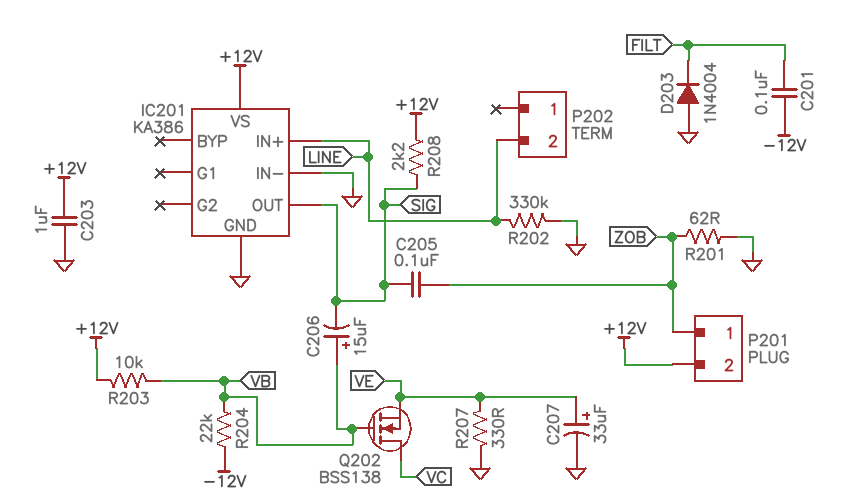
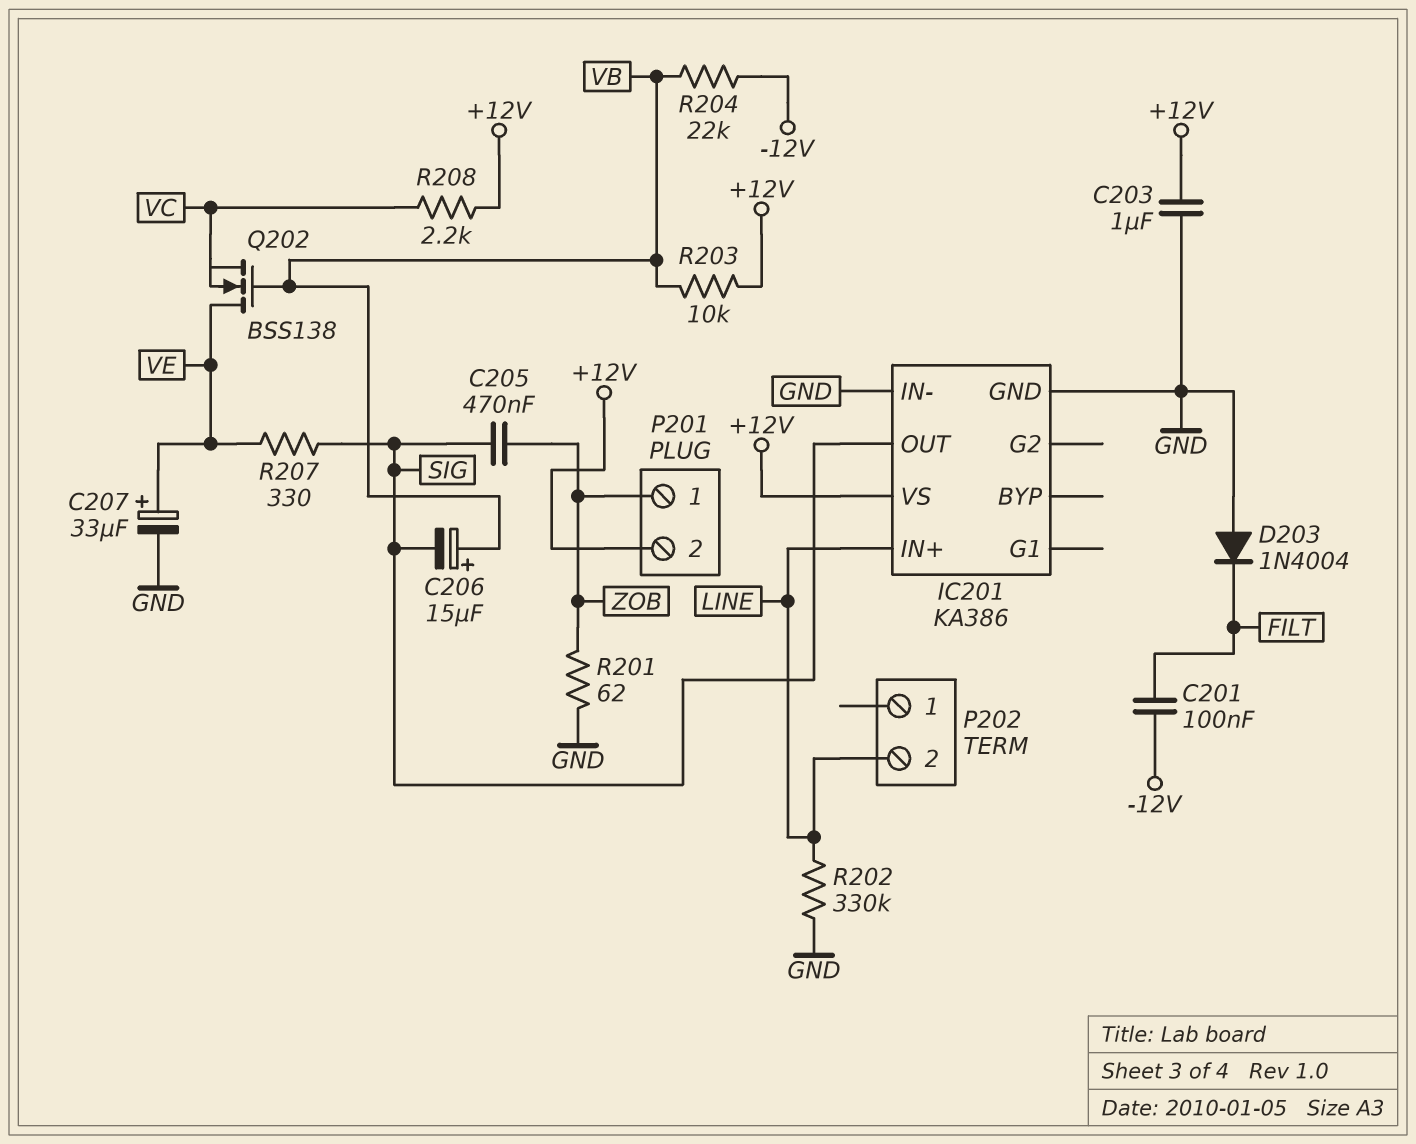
C205: 100nF (SIG, ZOB) -> 470nF (SIG, ZOB)
Q202: NMOS BSS138 (G VB, D VC, S VE) -> NMOS BSS138 (G VB, D VE, S VC)
R207: 330 (GND, VE) -> 330 (SIG, VE)
R208: 2.2k (+12V, SIG) -> 2.2k (+12V, VC)

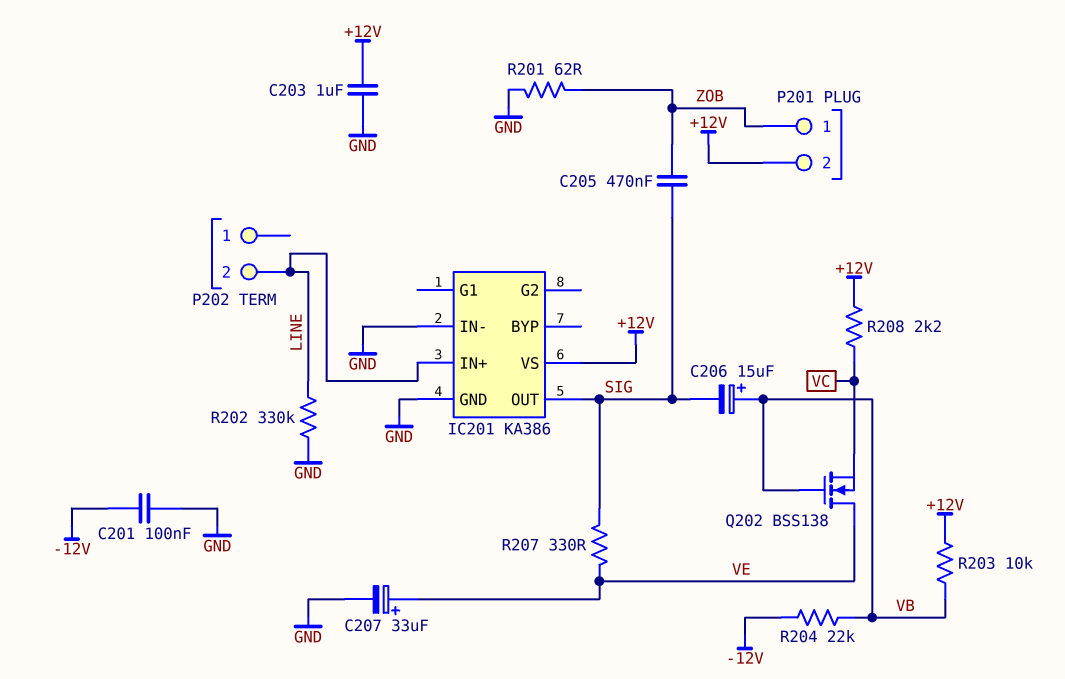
C201: 100nF (-12V, FILT) -> 100nF (-12V, GND)
D203: diode 1N4004 (A GND, K FILT) -> none

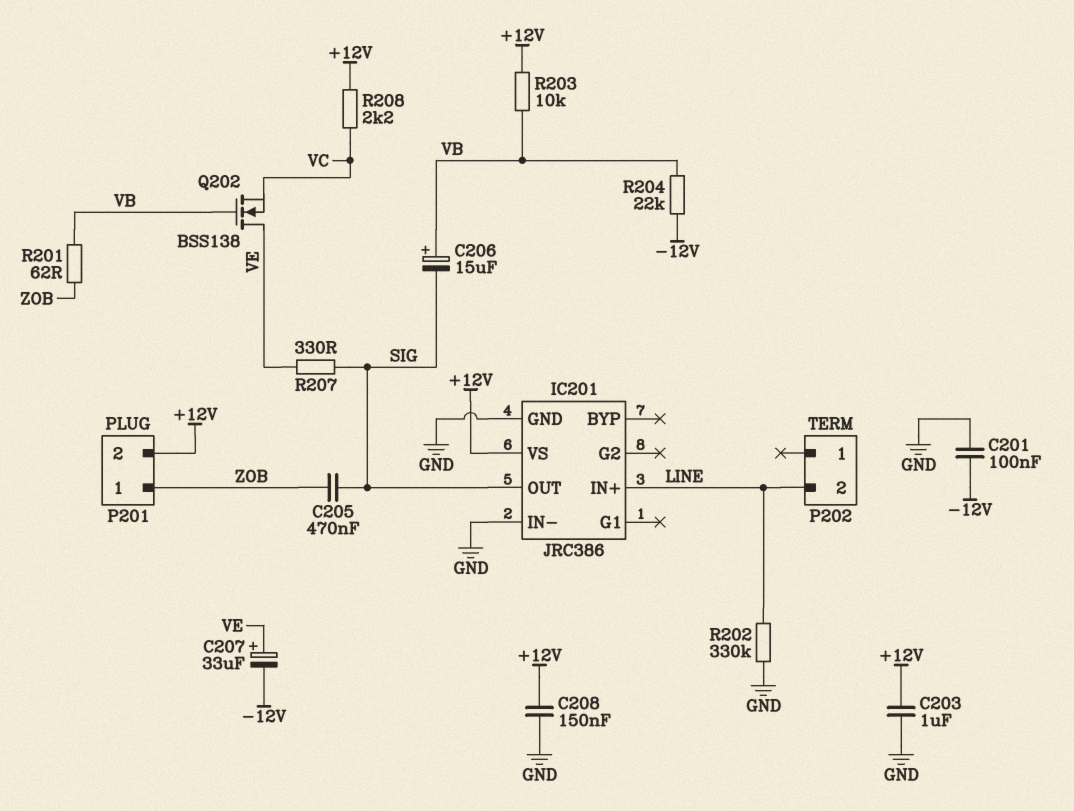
C207: 33uF (plus VE, minus GND) -> 33uF (plus VE, minus -12V)
C208: none -> 150nF (+12V, GND)
IC201: KA386 -> JRC386
R201: 62 (GND, ZOB) -> 62 (VB, ZOB)

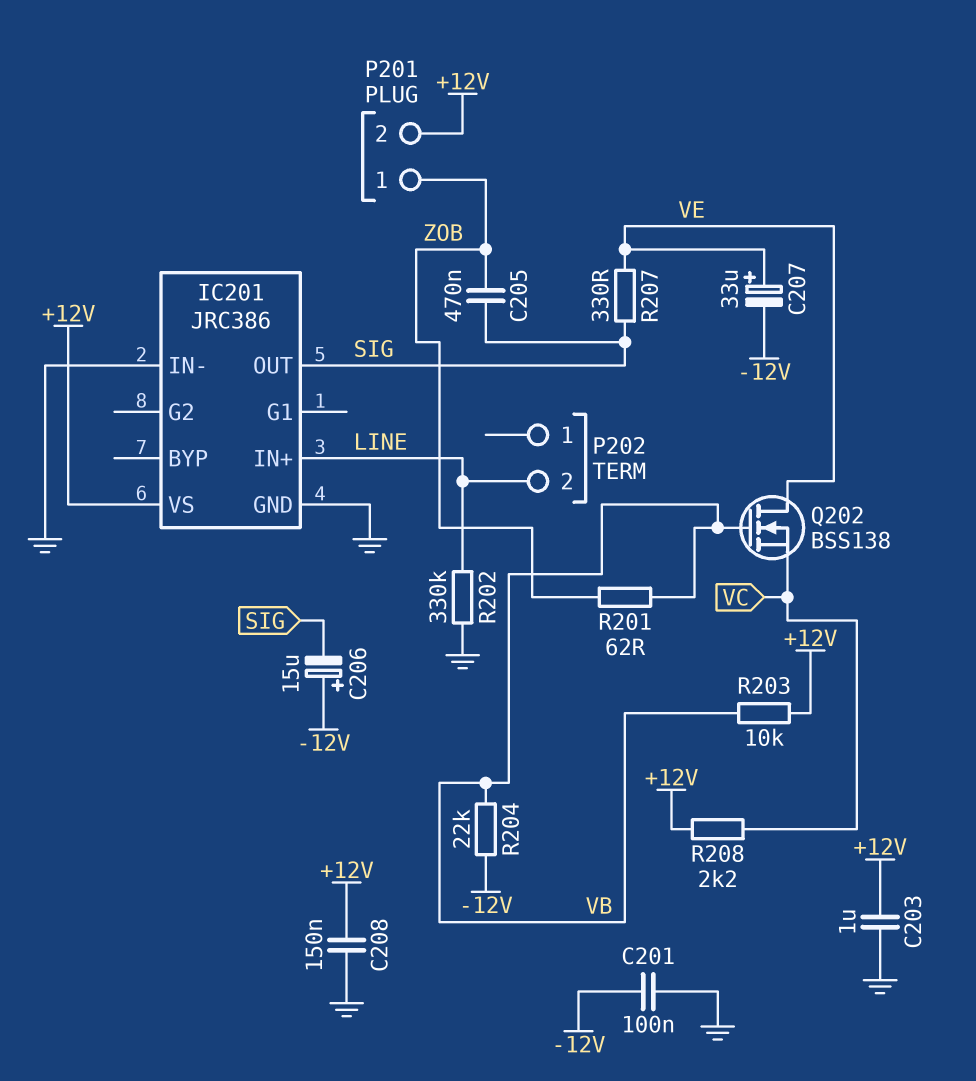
C206: 15uF (plus VB, minus SIG) -> 15uF (plus -12V, minus SIG)

